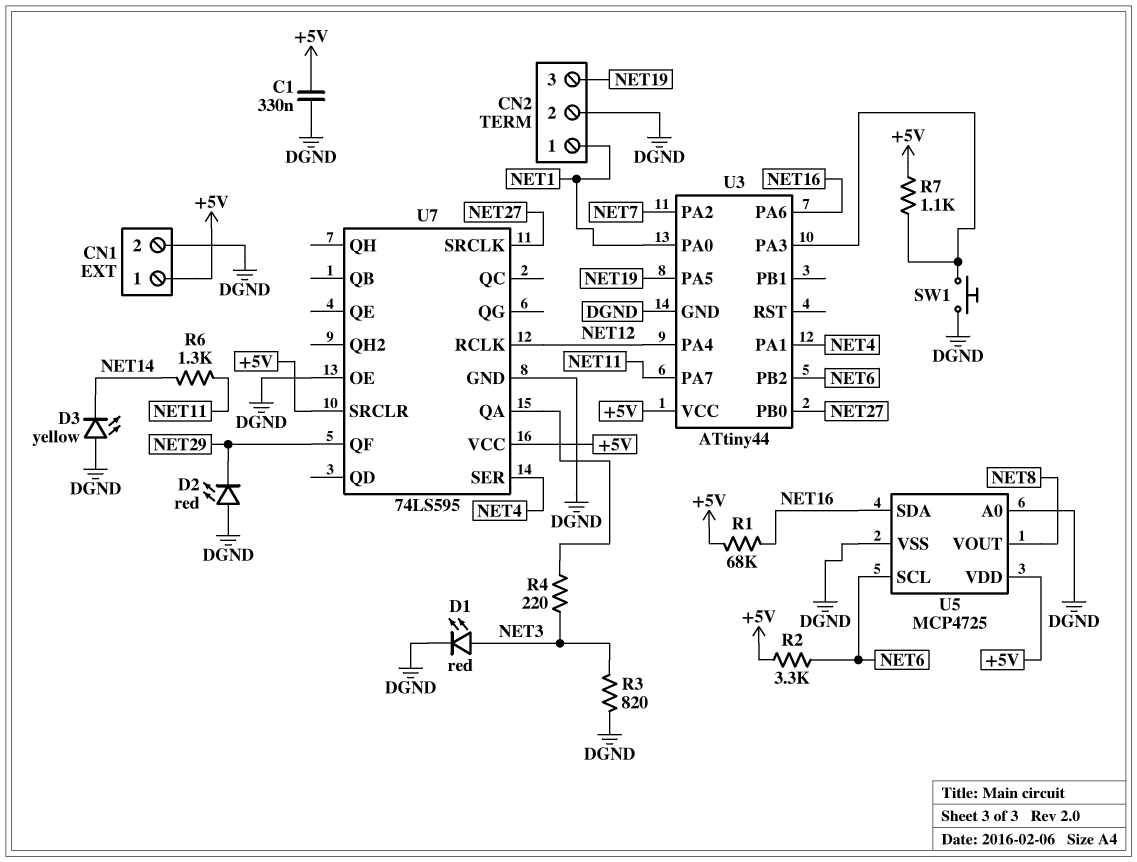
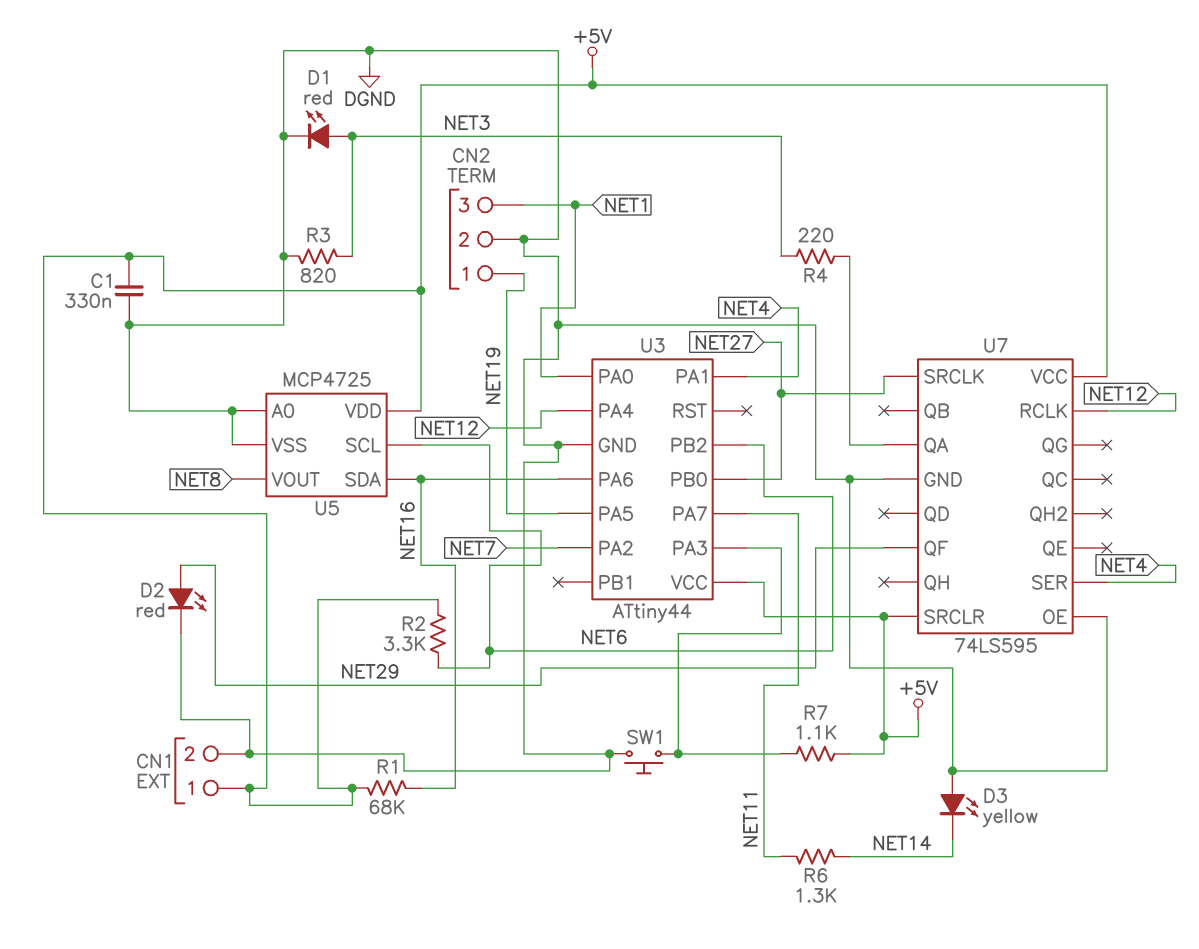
CN2 pin 1: NET1 -> NET19
CN2 pin 3: NET19 -> NET1
D2: LED red (A DGND, K NET29) -> LED red (A NET29, K DGND)

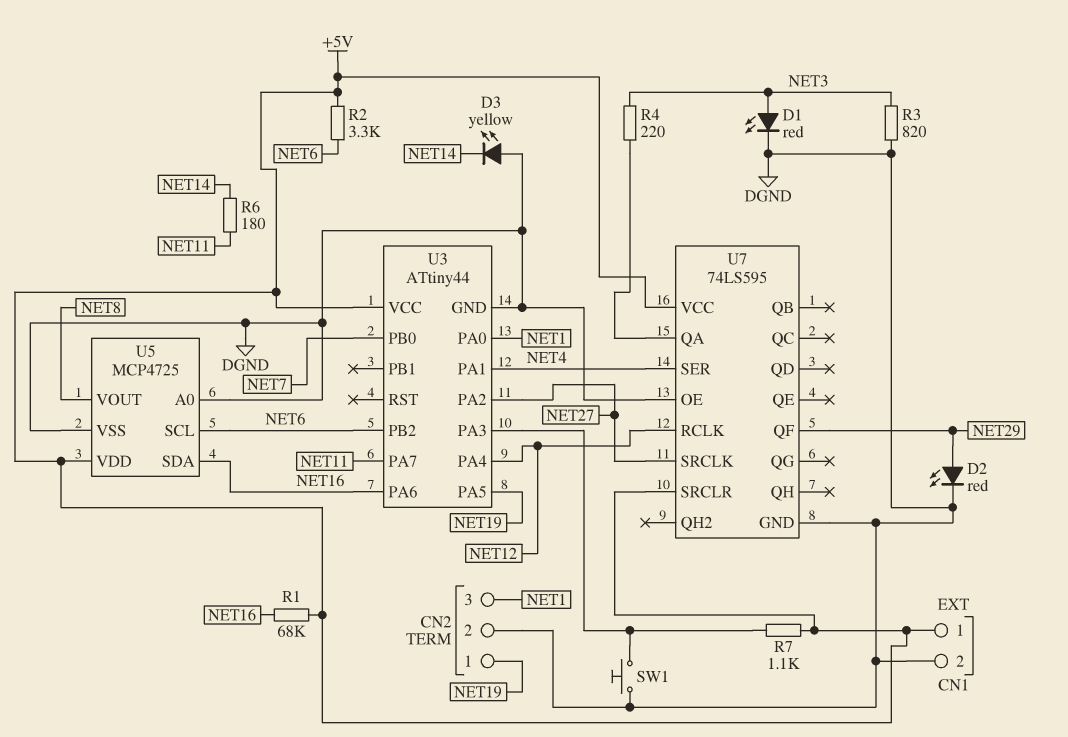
C1: 330nF (+5V, DGND) -> none
R6: 1.3k (NET11, NET14) -> 180 (NET11, NET14)
U3 pin PA2: NET7 -> NET27
U3 pin PB0: NET27 -> NET7

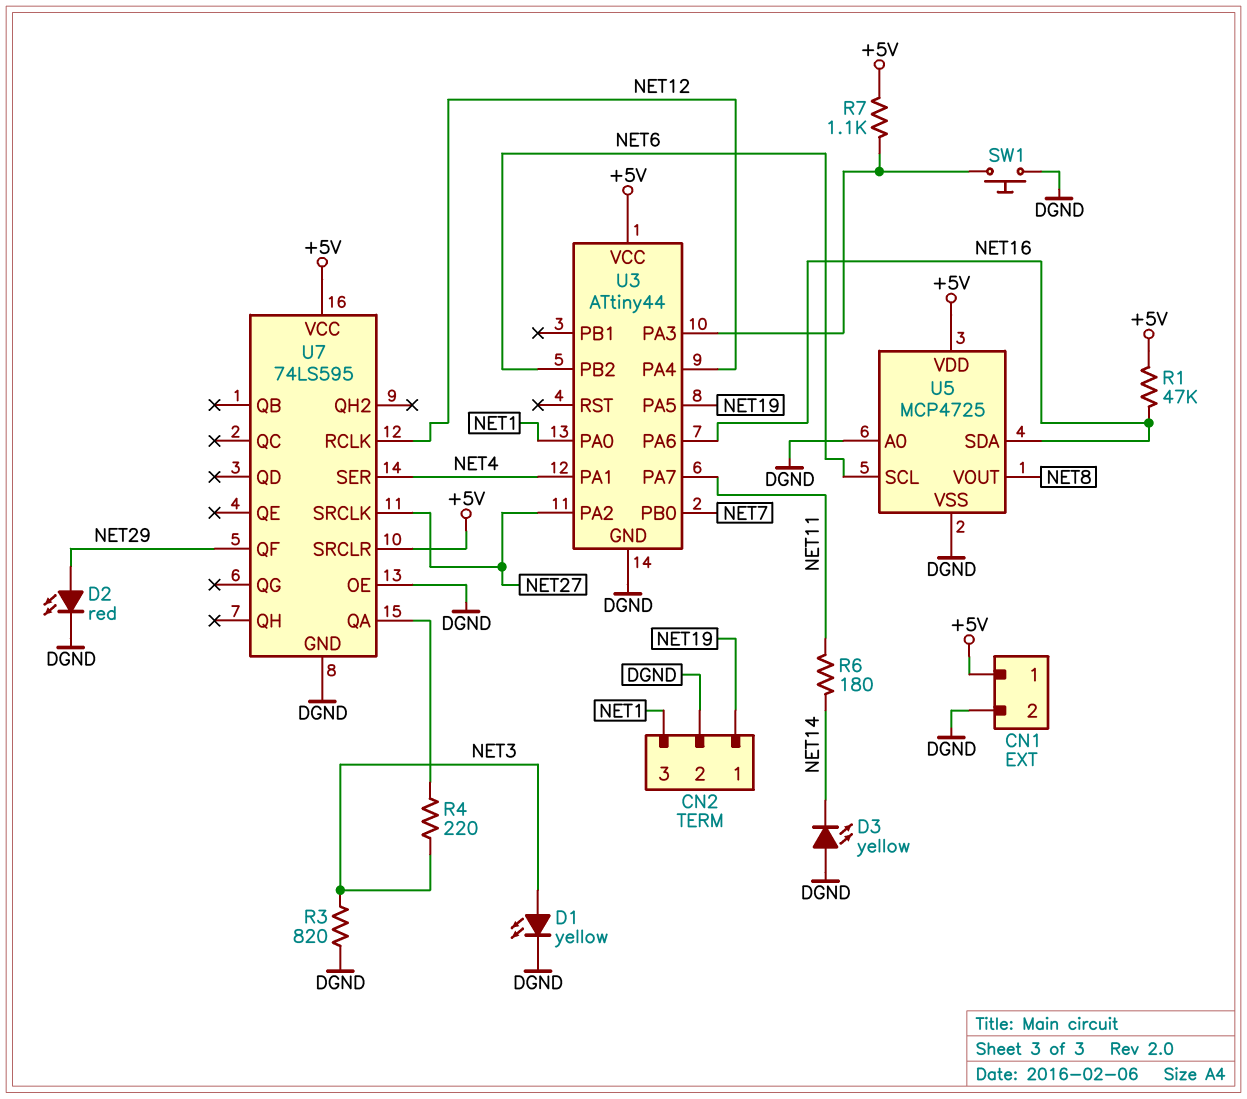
D1: LED red (A NET3, K DGND) -> LED yellow (A NET3, K DGND)
R1: 68k (+5V, NET16) -> 47k (+5V, NET16)
R2: 3.3k (+5V, NET6) -> none

